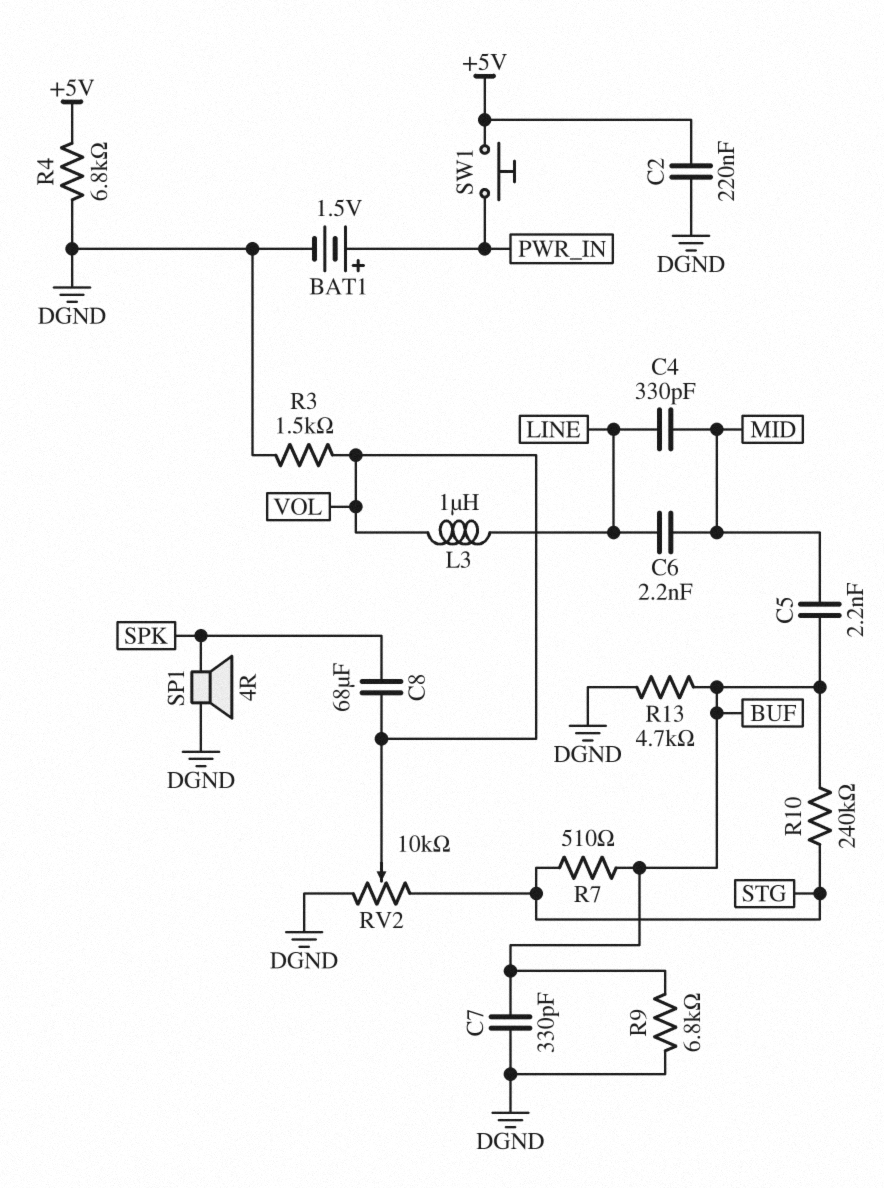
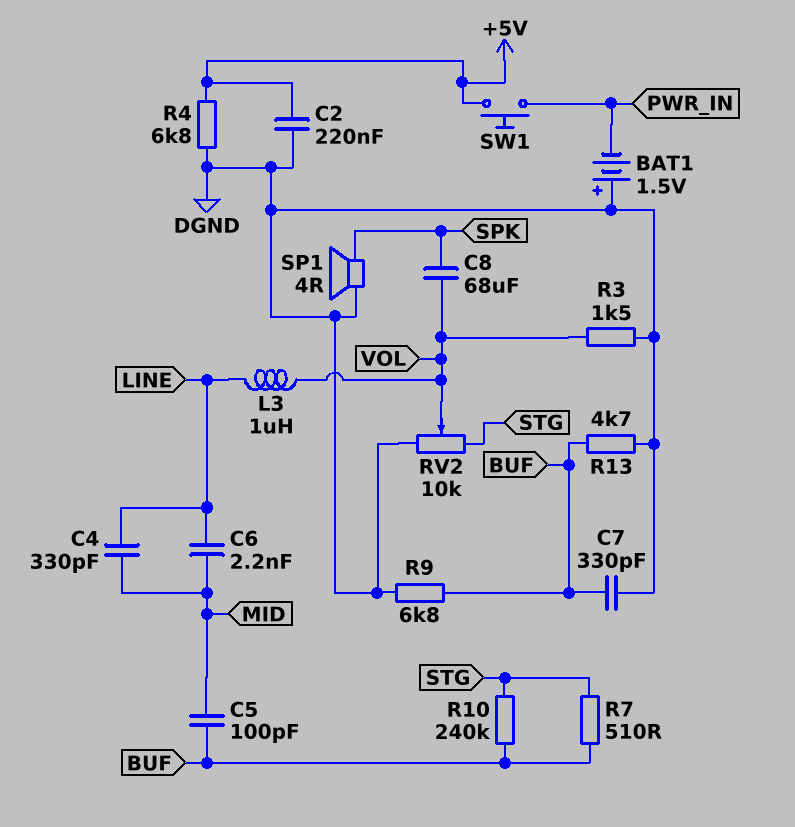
BAT1: 1.5V (plus PWR_IN, minus DGND) -> 1.5V (plus DGND, minus PWR_IN)
C5: 2.2nF (BUF, MID) -> 100pF (BUF, MID)

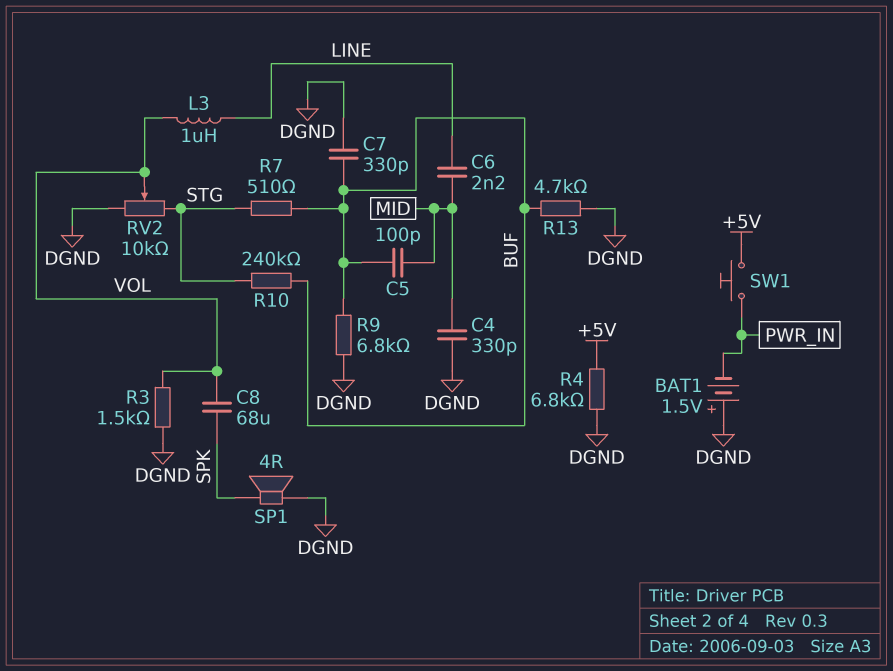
C2: 220nF (+5V, DGND) -> none
C4: 330pF (LINE, MID) -> 330pF (DGND, MID)

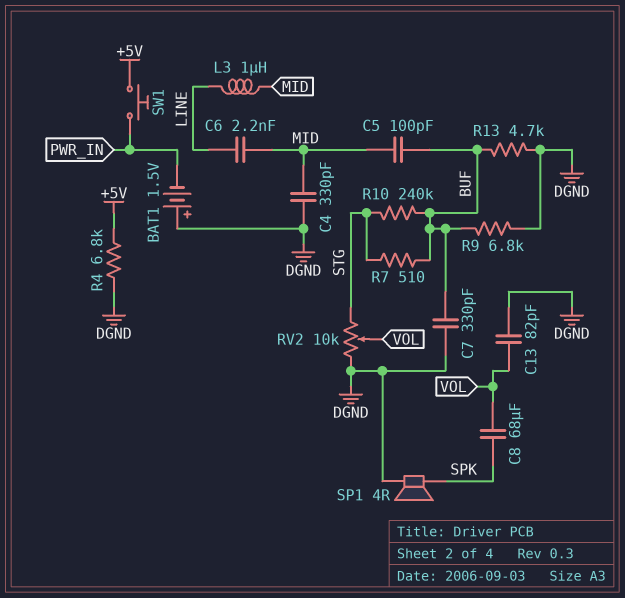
C13: none -> 82pF (DGND, VOL)
L3: 1uH (LINE, VOL) -> 1uH (LINE, MID)
R3: 1.5k (DGND, VOL) -> none

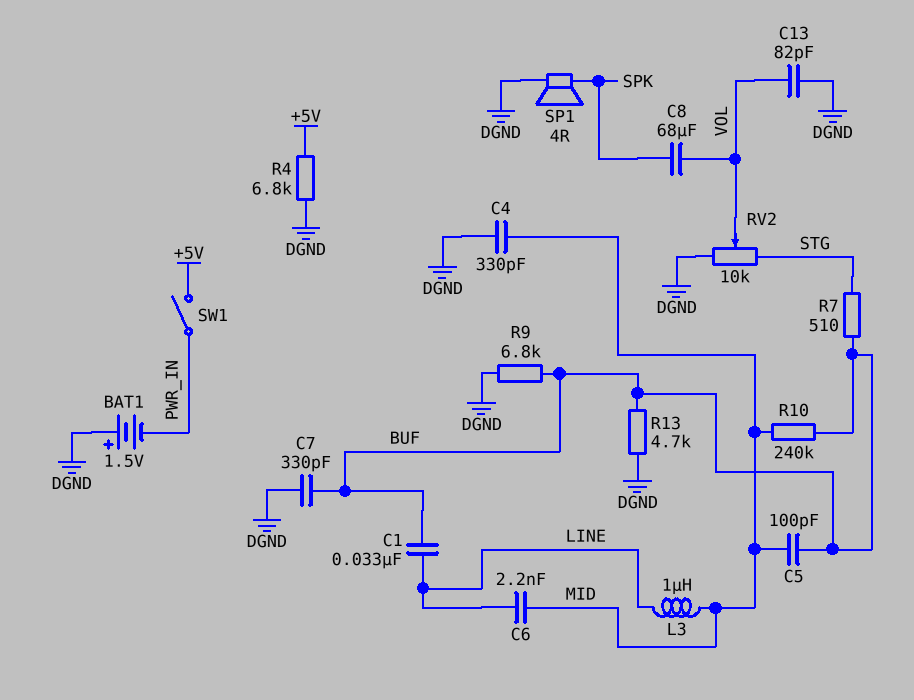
C1: none -> 33nF (BUF, LINE)
R10: 240k (BUF, STG) -> 240k (BUF, MID)
SW1: button (+5V, PWR_IN) -> switch (+5V, PWR_IN)

